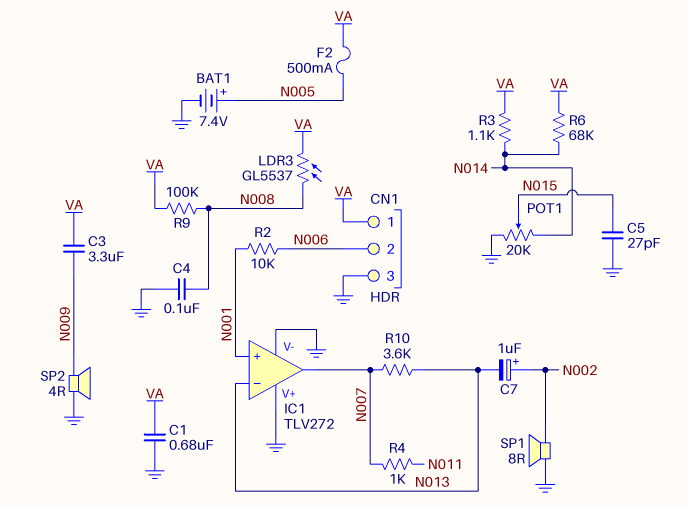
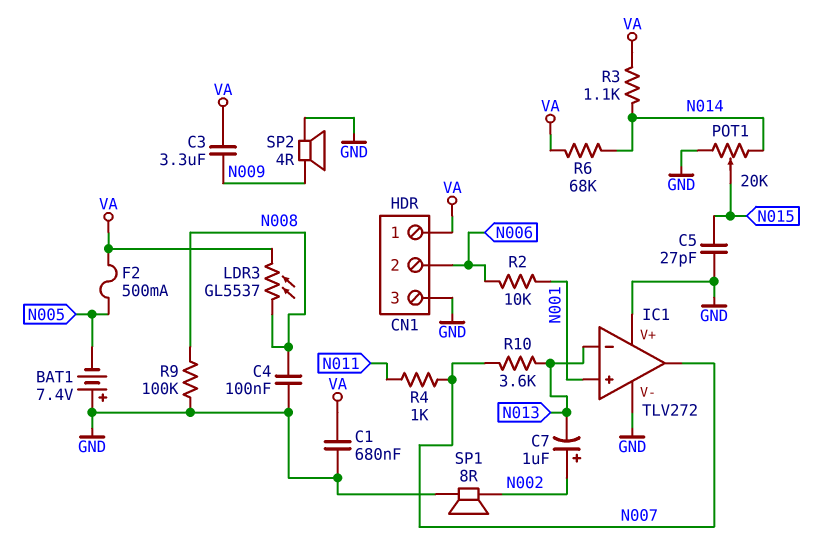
BAT1: 7.4V (plus N005, minus GND) -> 7.4V (plus GND, minus N005)
R9: 100k (N008, VA) -> 100k (GND, N008)

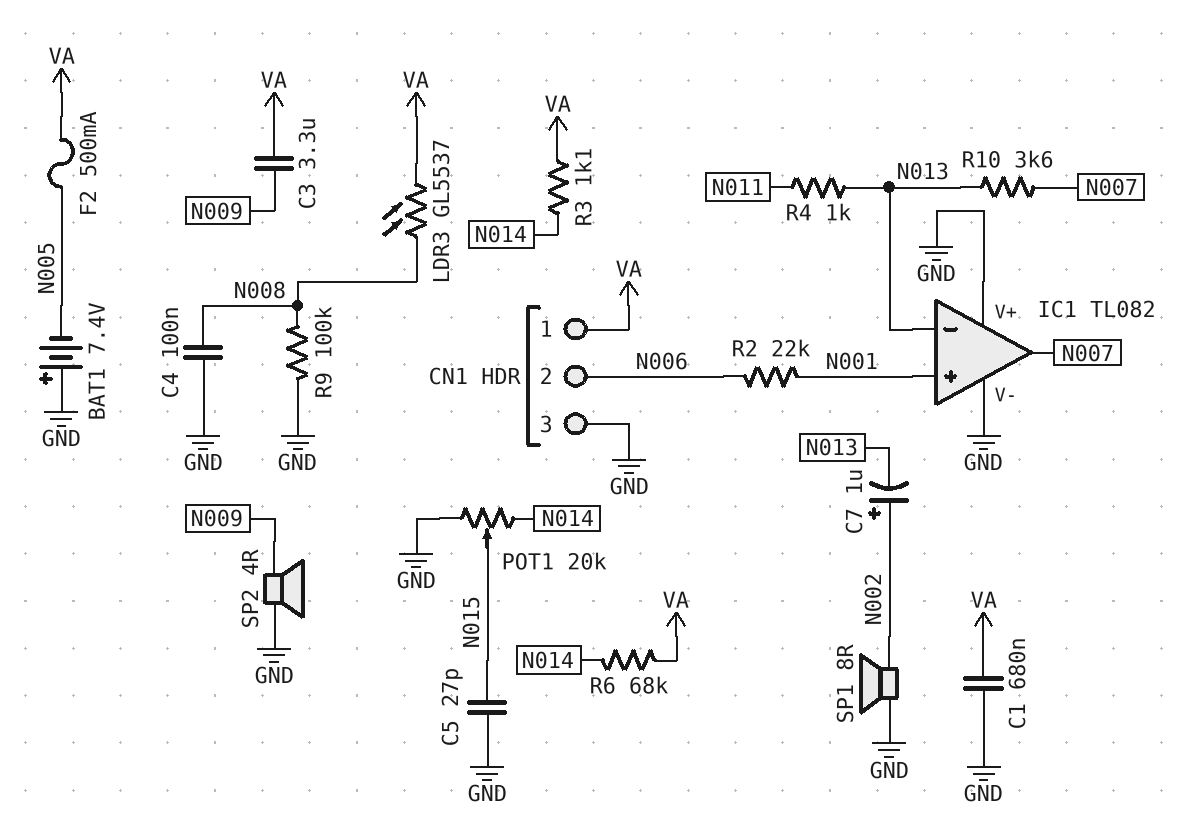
IC1: TLV272 -> TL082
R2: 10k (N001, N006) -> 22k (N001, N006)
R4: 1k (N007, N011) -> 1k (N011, N013)

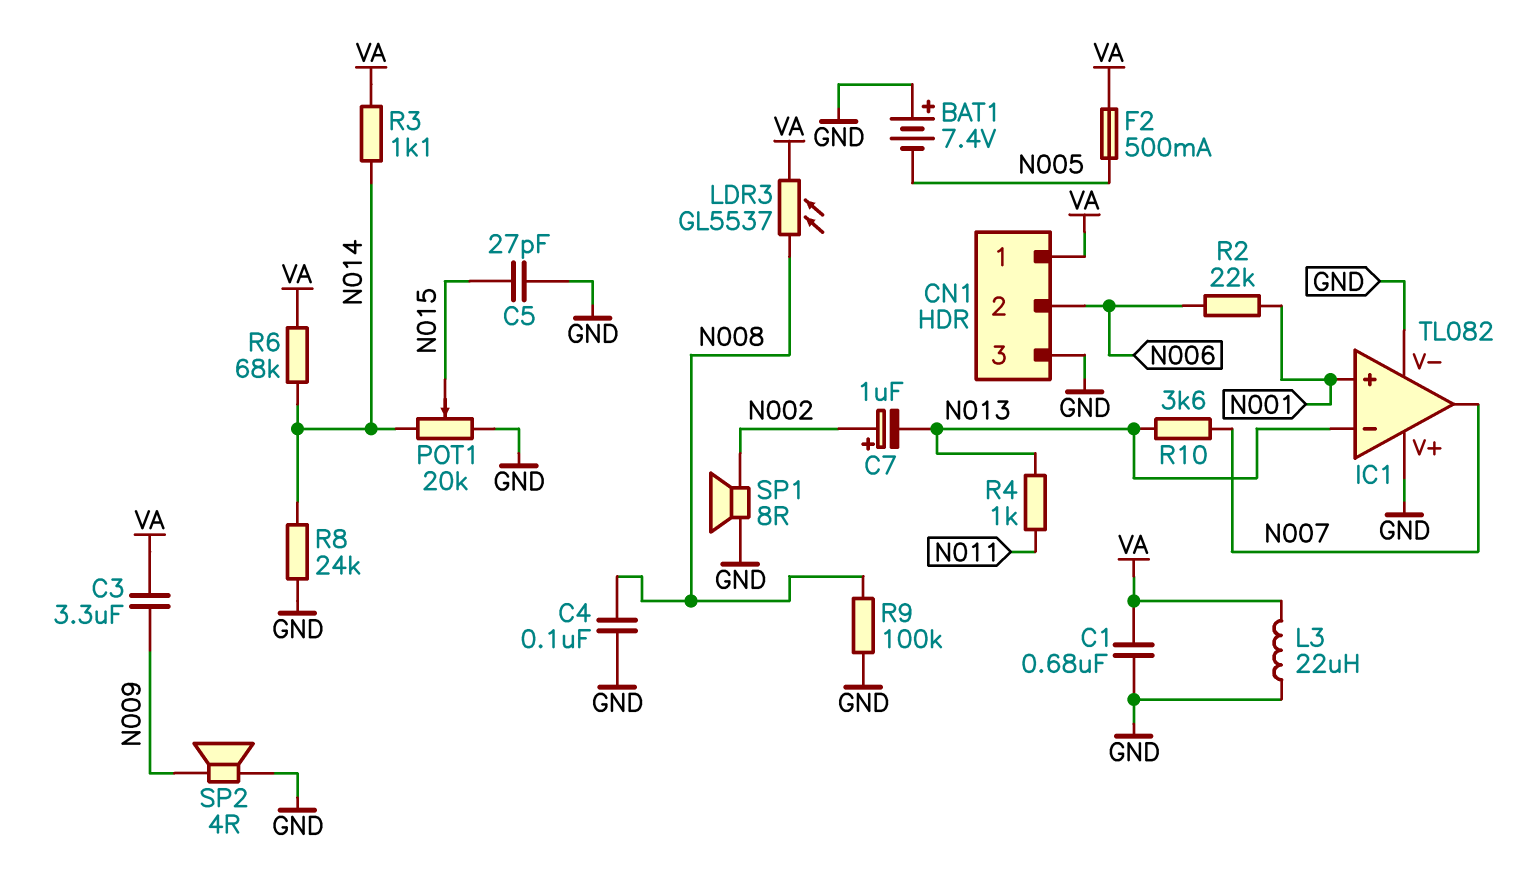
L3: none -> 22uH (GND, VA)
R8: none -> 24k (GND, N014)

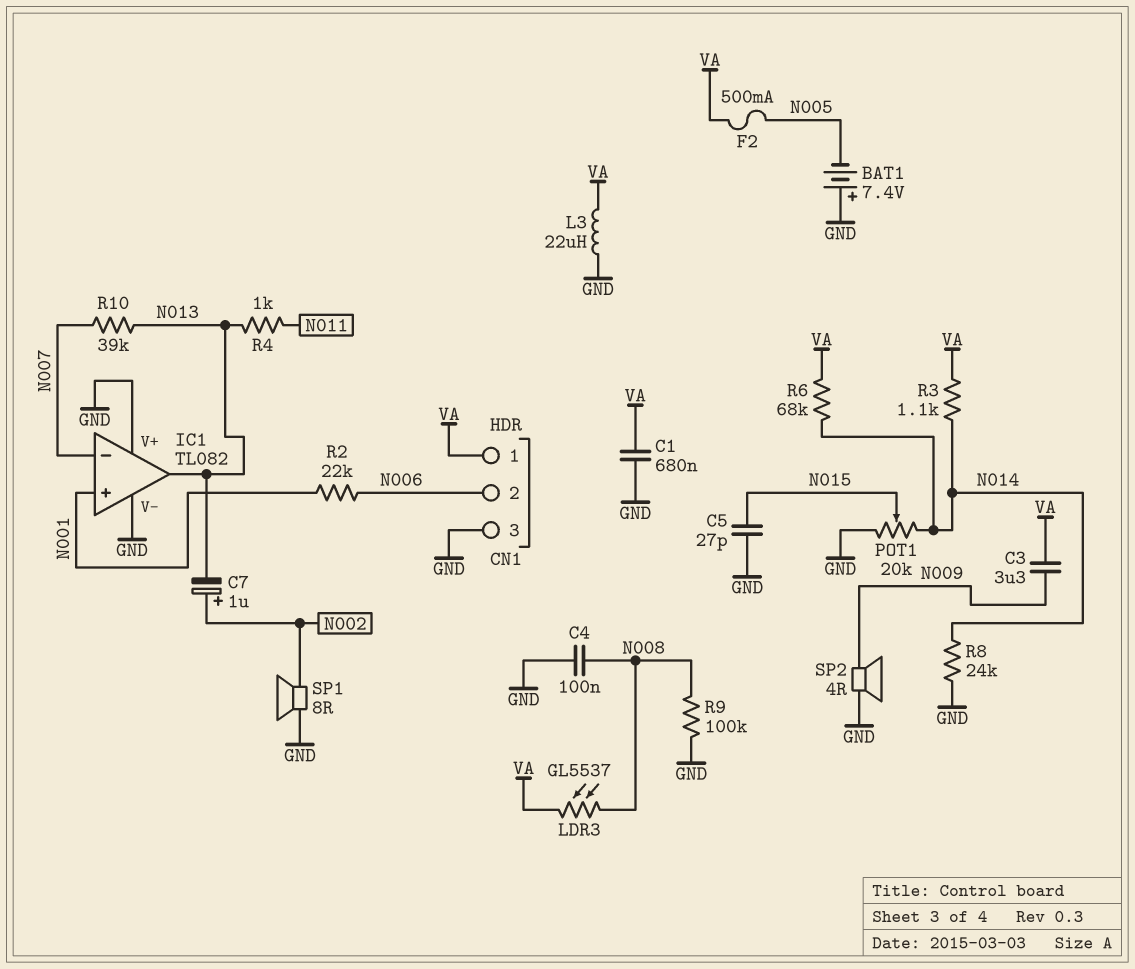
IC1 pin in-: N013 -> N007
IC1 pin out: N007 -> N013
R10: 3.6k (N007, N013) -> 39k (N007, N013)

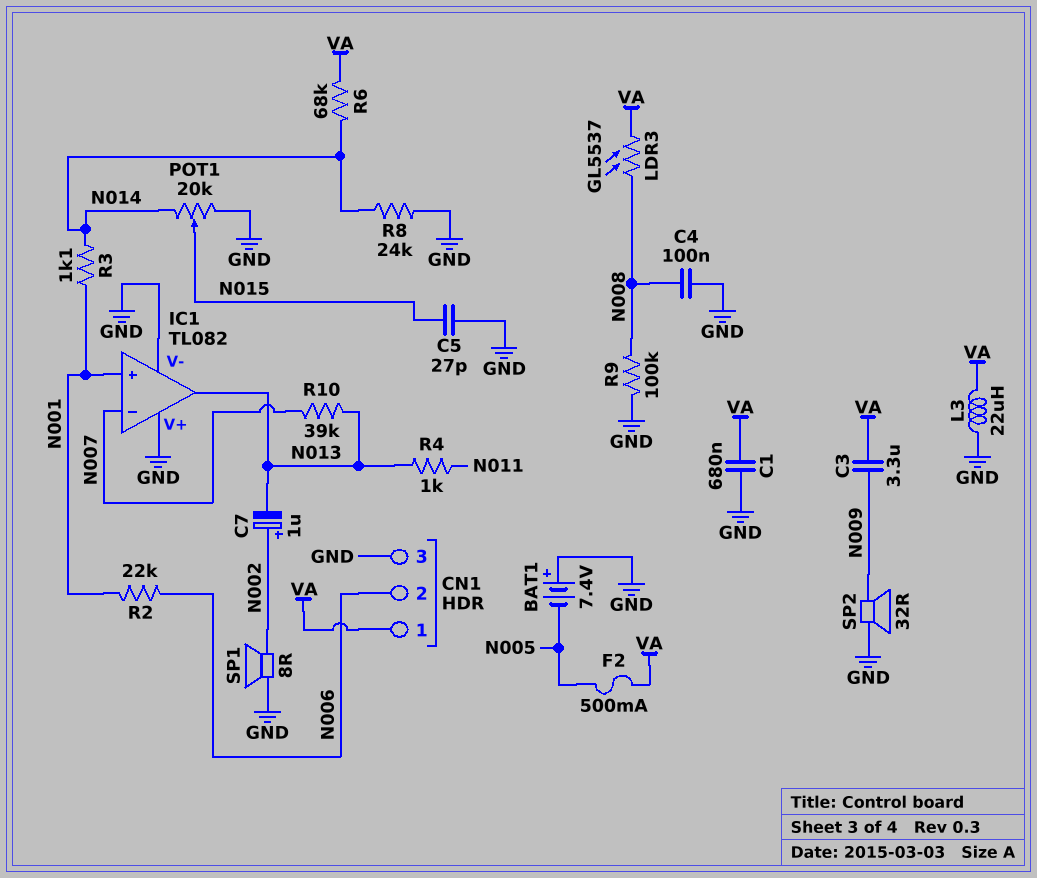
R3: 1.1k (N014, VA) -> 1.1k (N001, N014)
SP2: speaker 4R (GND, N009) -> speaker 32R (GND, N009)

